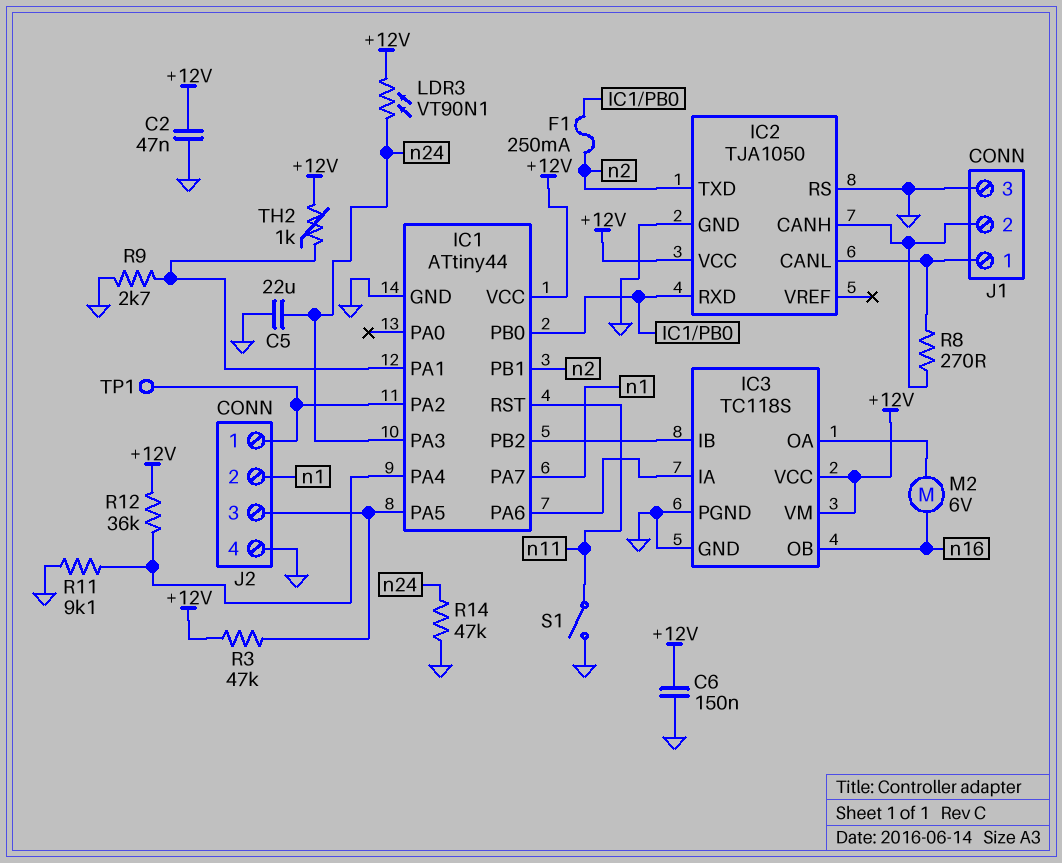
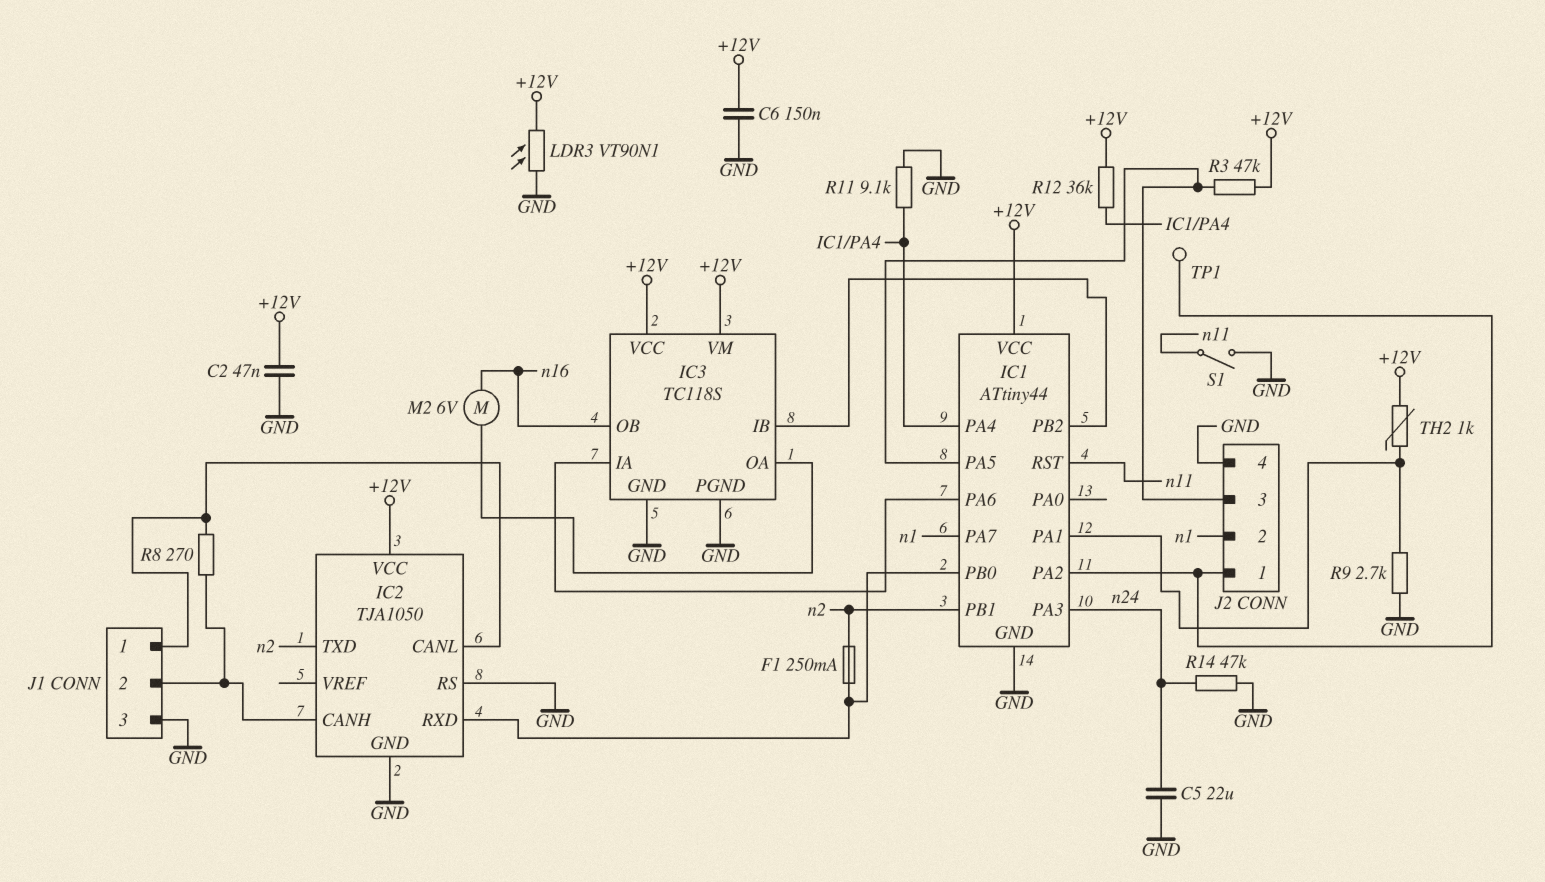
LDR3: VT90N1 (+12V, n24) -> VT90N1 (+12V, GND)

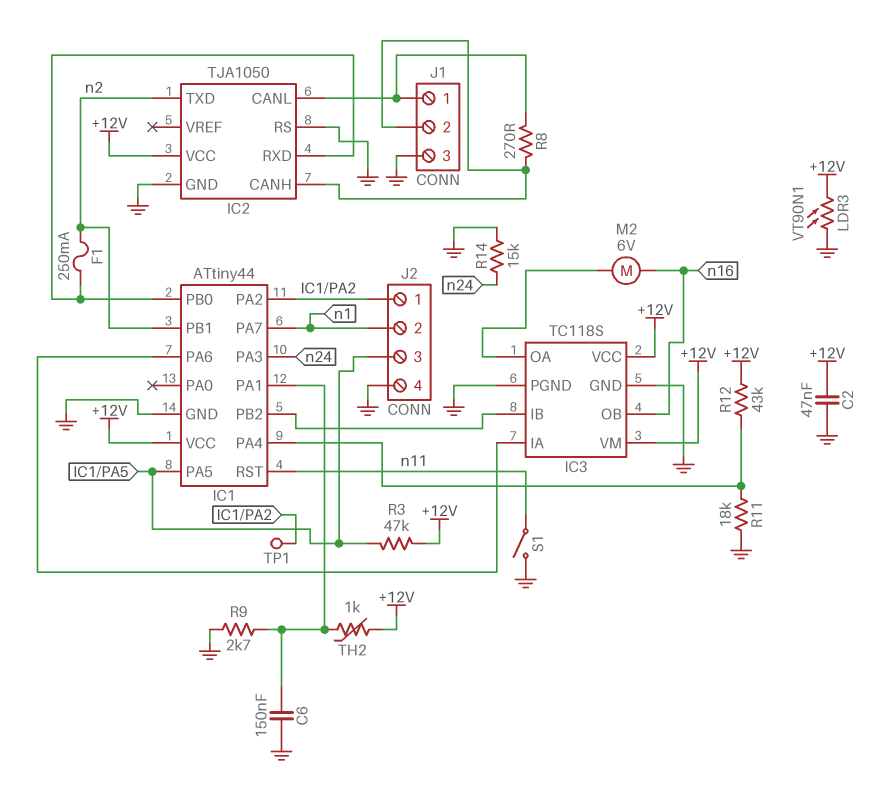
C5: 22uF (GND, n24) -> none
C6: 150nF (+12V, GND) -> 150nF (GND, IC1/PA1)
R11: 9.1k (GND, IC1/PA4) -> 18k (GND, IC1/PA4)
R12: 36k (+12V, IC1/PA4) -> 43k (+12V, IC1/PA4)
R14: 47k (GND, n24) -> 15k (GND, n24)

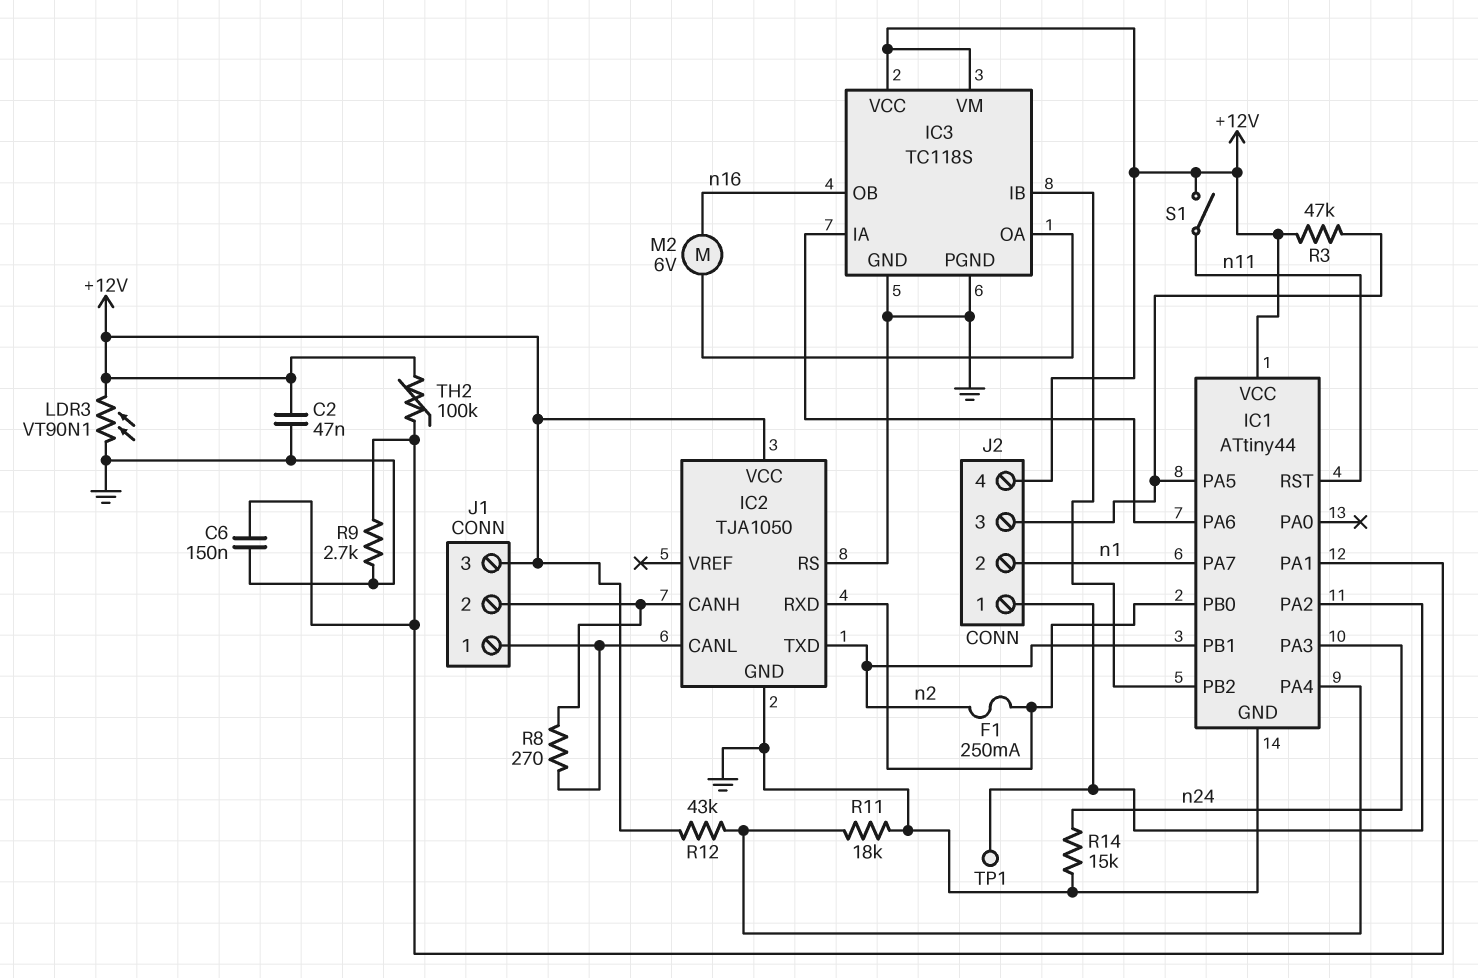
J1 pin 3: GND -> +12V
J2 pin 4: GND -> +12V
S1: switch (GND, n11) -> switch (+12V, n11)
TH2: 1k (+12V, IC1/PA1) -> 100k (+12V, IC1/PA1)

